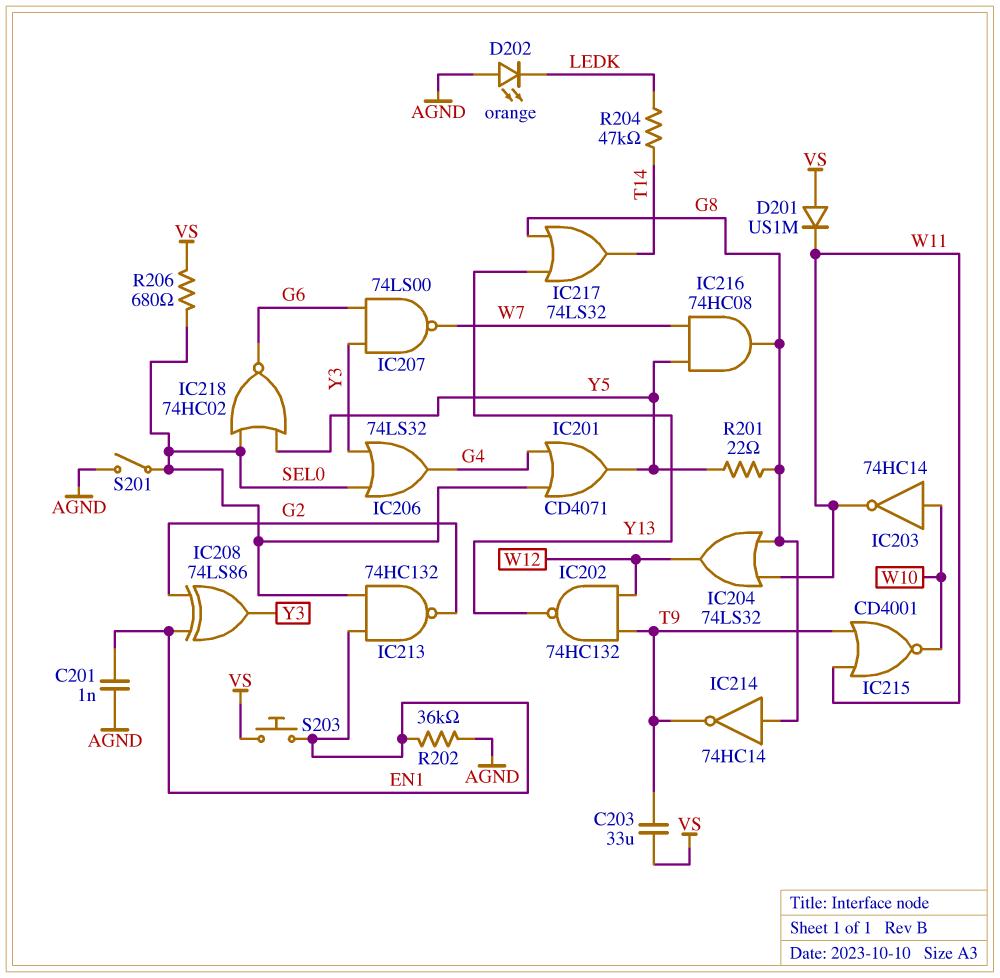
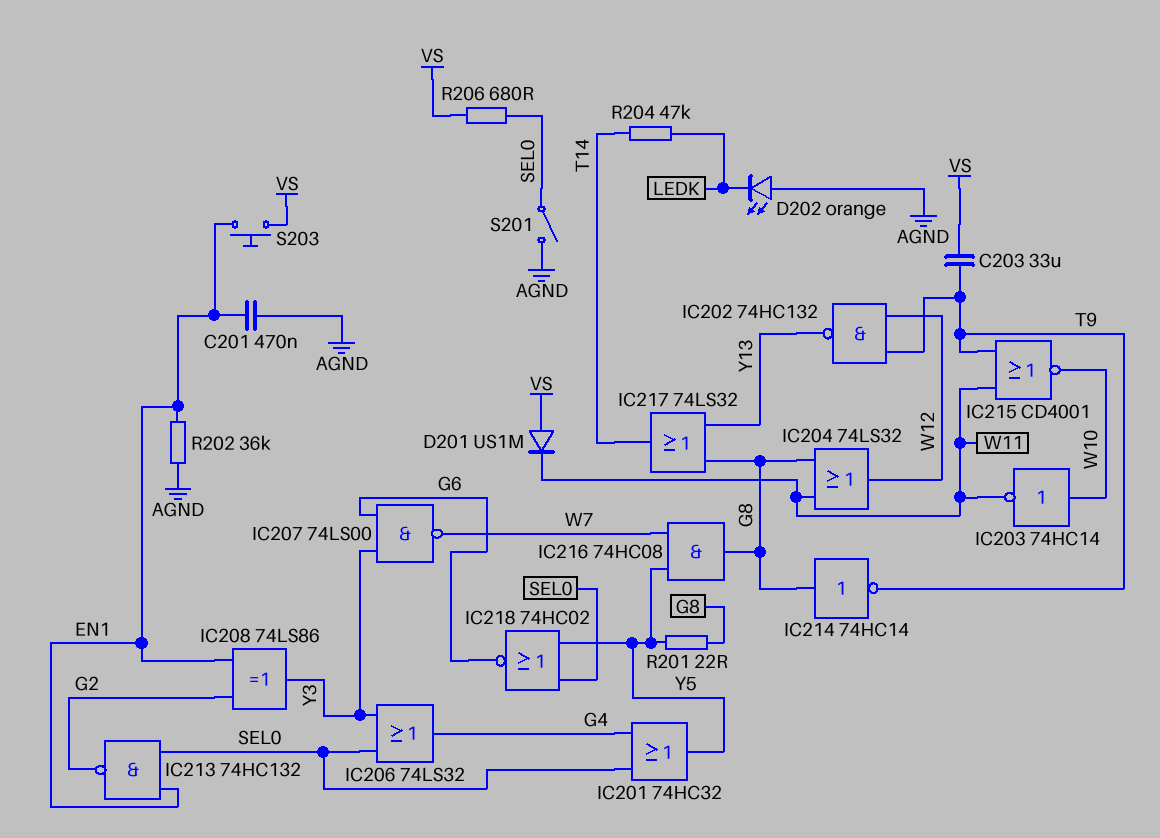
C201: 1nF (AGND, EN1) -> 470nF (AGND, EN1)
IC201: OR CD4071 (in G4, in SEL0, out Y5) -> OR 74HC32 (in G4, in SEL0, out Y5)

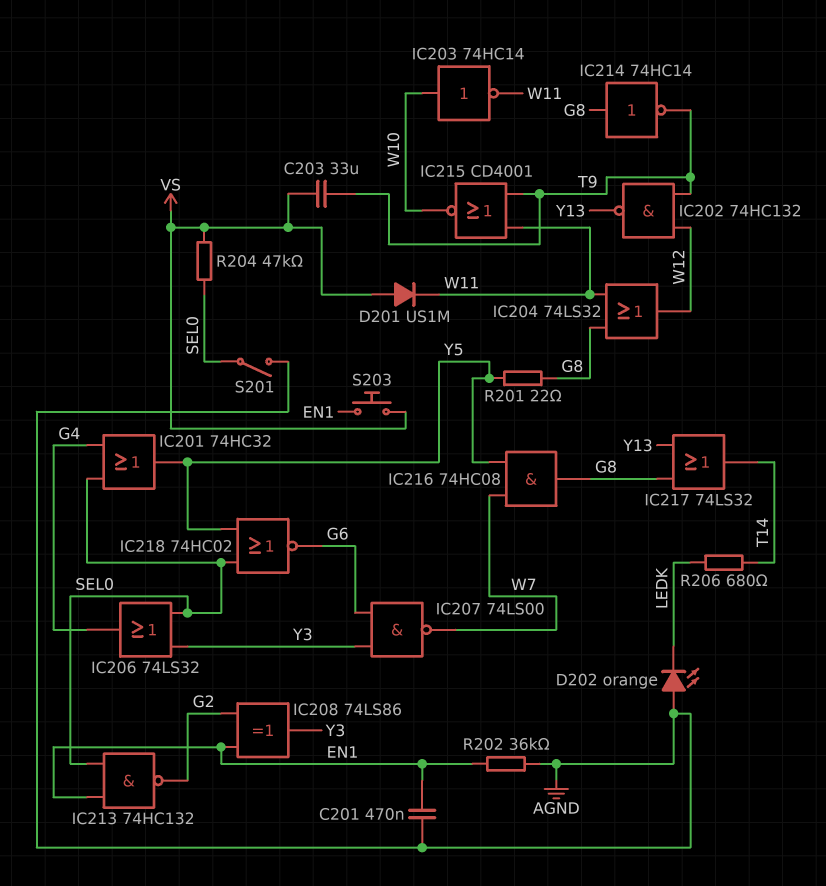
R204: 47k (LEDK, T14) -> 47k (SEL0, VS)
R206: 680 (SEL0, VS) -> 680 (LEDK, T14)

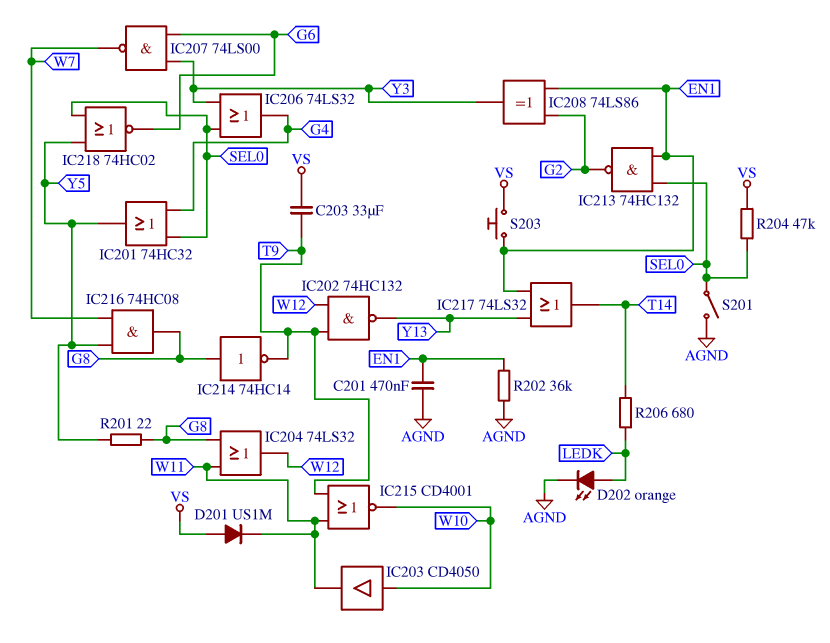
D202: LED orange (A AGND, K LEDK) -> LED orange (A LEDK, K AGND)
IC203: NOT 74HC14 (in W10, out W11) -> buffer CD4050 (in W10, out W11)
IC217: OR 74LS32 (in G8, in Y13, out T14) -> OR 74LS32 (in EN1, in Y13, out T14)

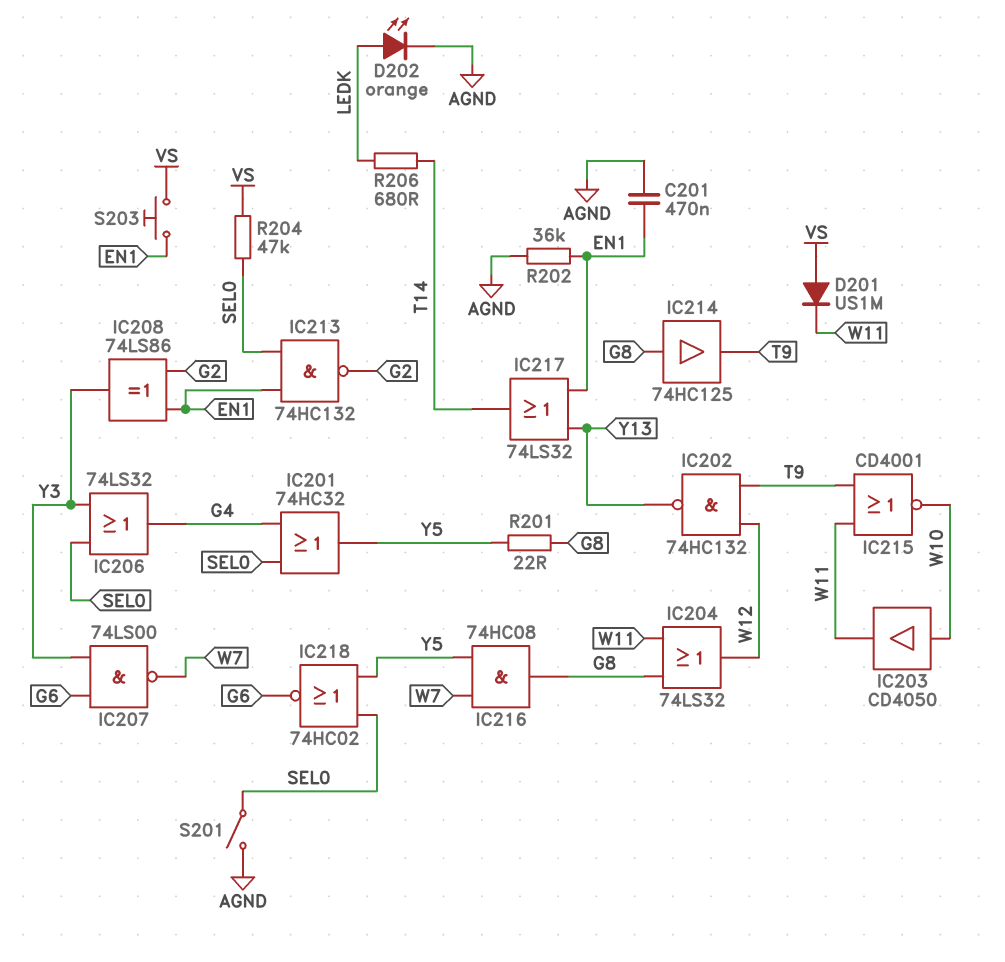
C203: 33uF (T9, VS) -> none
IC214: NOT 74HC14 (in G8, out T9) -> buffer 74HC125 (in G8, out T9)

